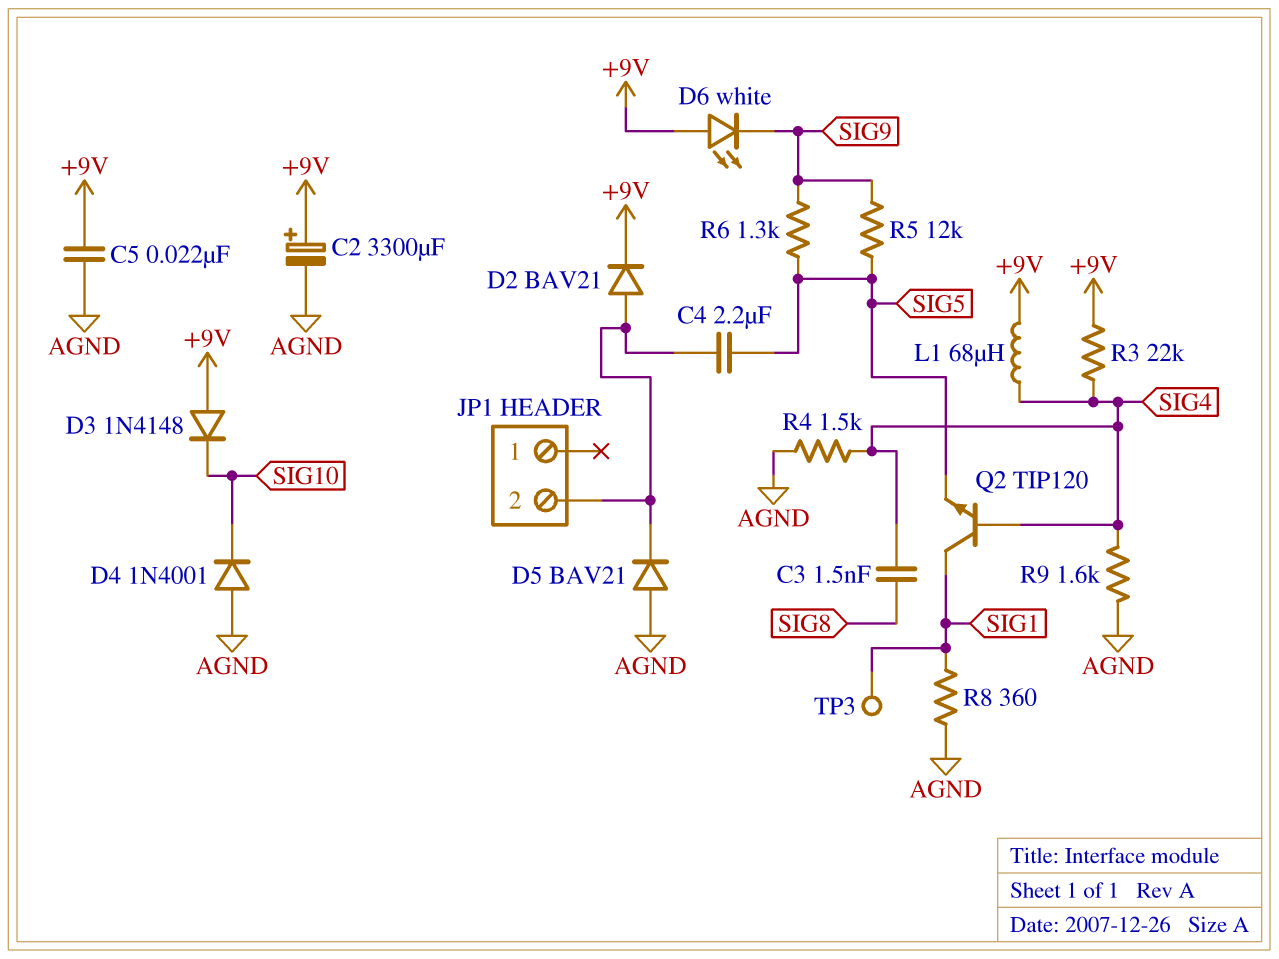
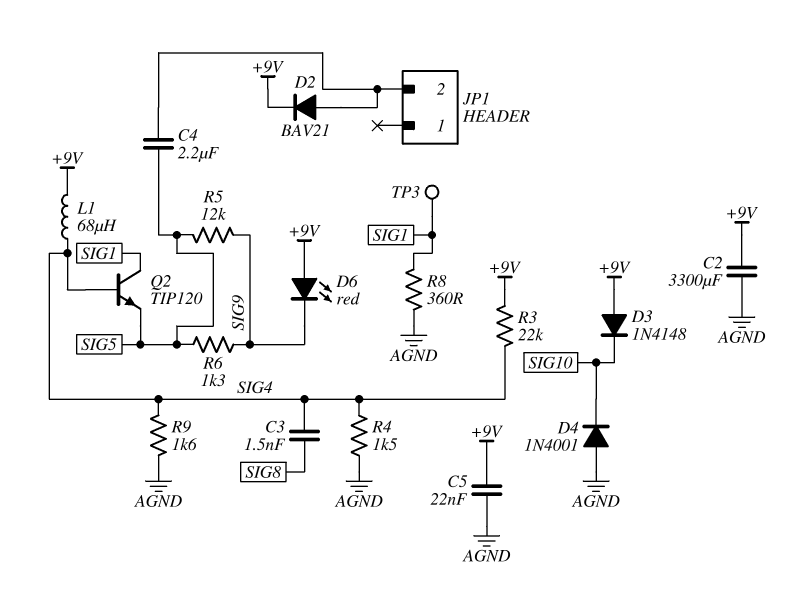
C2: 3300uF (plus +9V, minus AGND) -> 3300uF (+9V, AGND)
D5: diode BAV21 (A AGND, K JP1/2) -> none
D6: LED white (A +9V, K SIG9) -> LED red (A +9V, K SIG9)

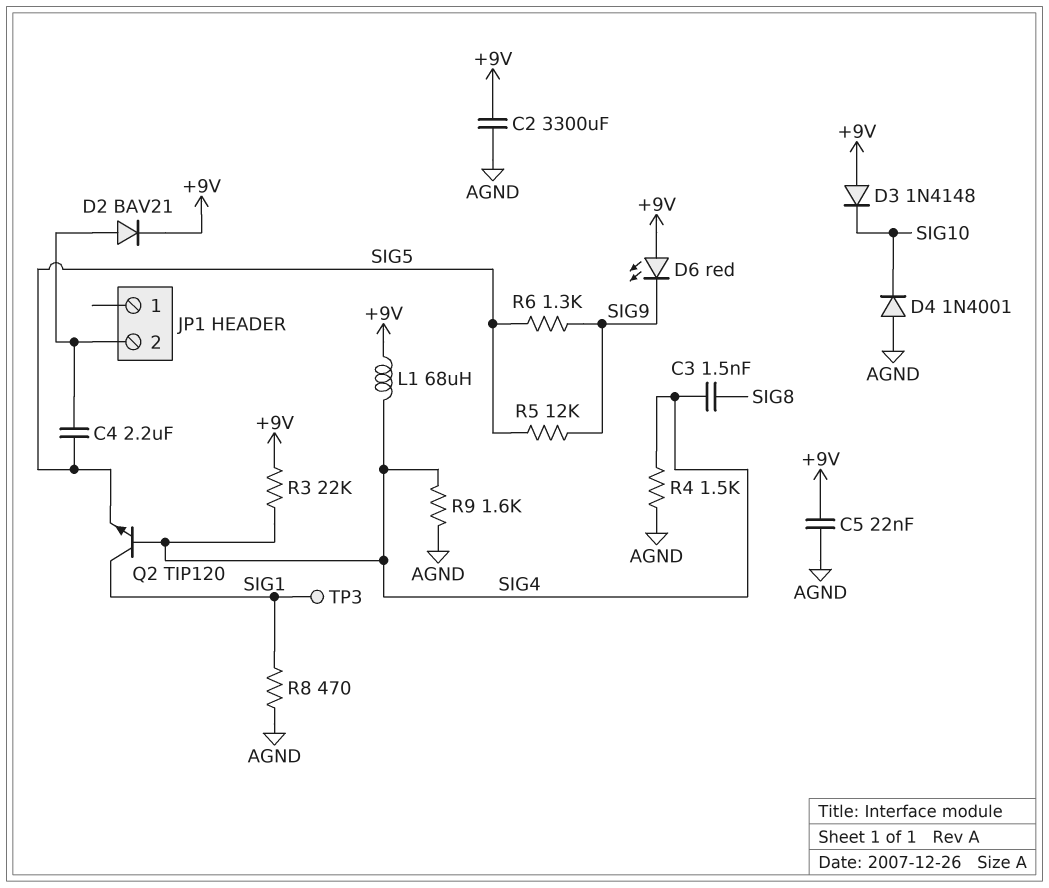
R8: 360 (AGND, SIG1) -> 470 (AGND, SIG1)

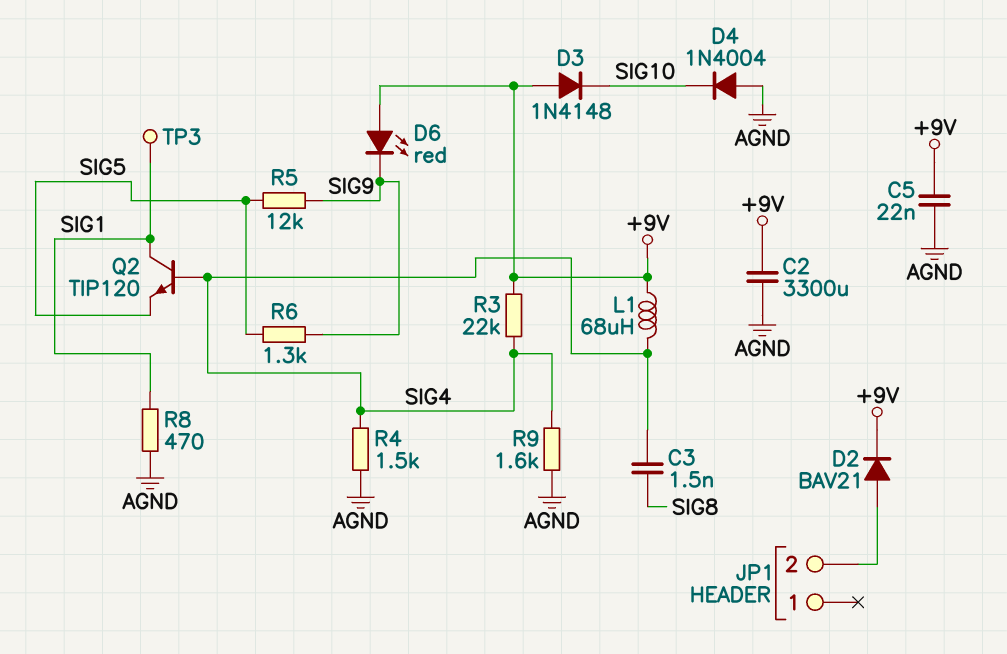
C4: 2.2uF (JP1/2, SIG5) -> none
D4: diode 1N4001 (A AGND, K SIG10) -> diode 1N4004 (A AGND, K SIG10)

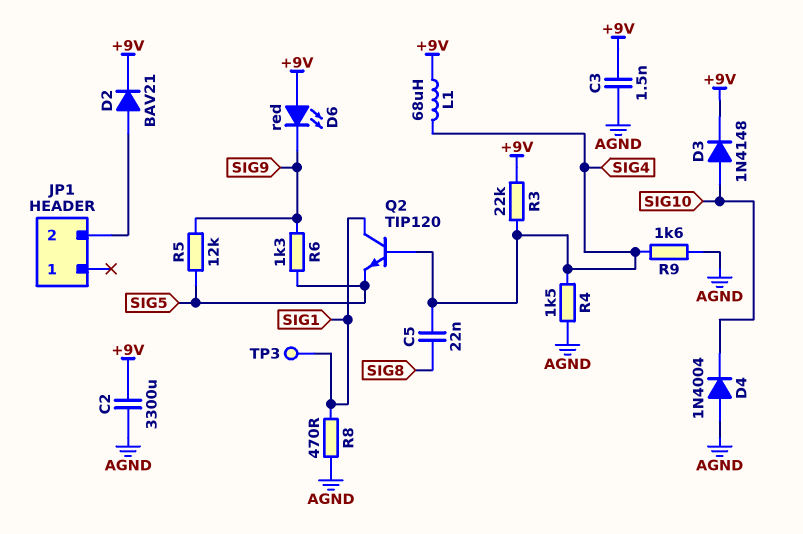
C3: 1.5nF (SIG4, SIG8) -> 1.5nF (+9V, AGND)
C5: 22nF (+9V, AGND) -> 22nF (SIG4, SIG8)
D3: diode 1N4148 (A +9V, K SIG10) -> diode 1N4148 (A SIG10, K +9V)

